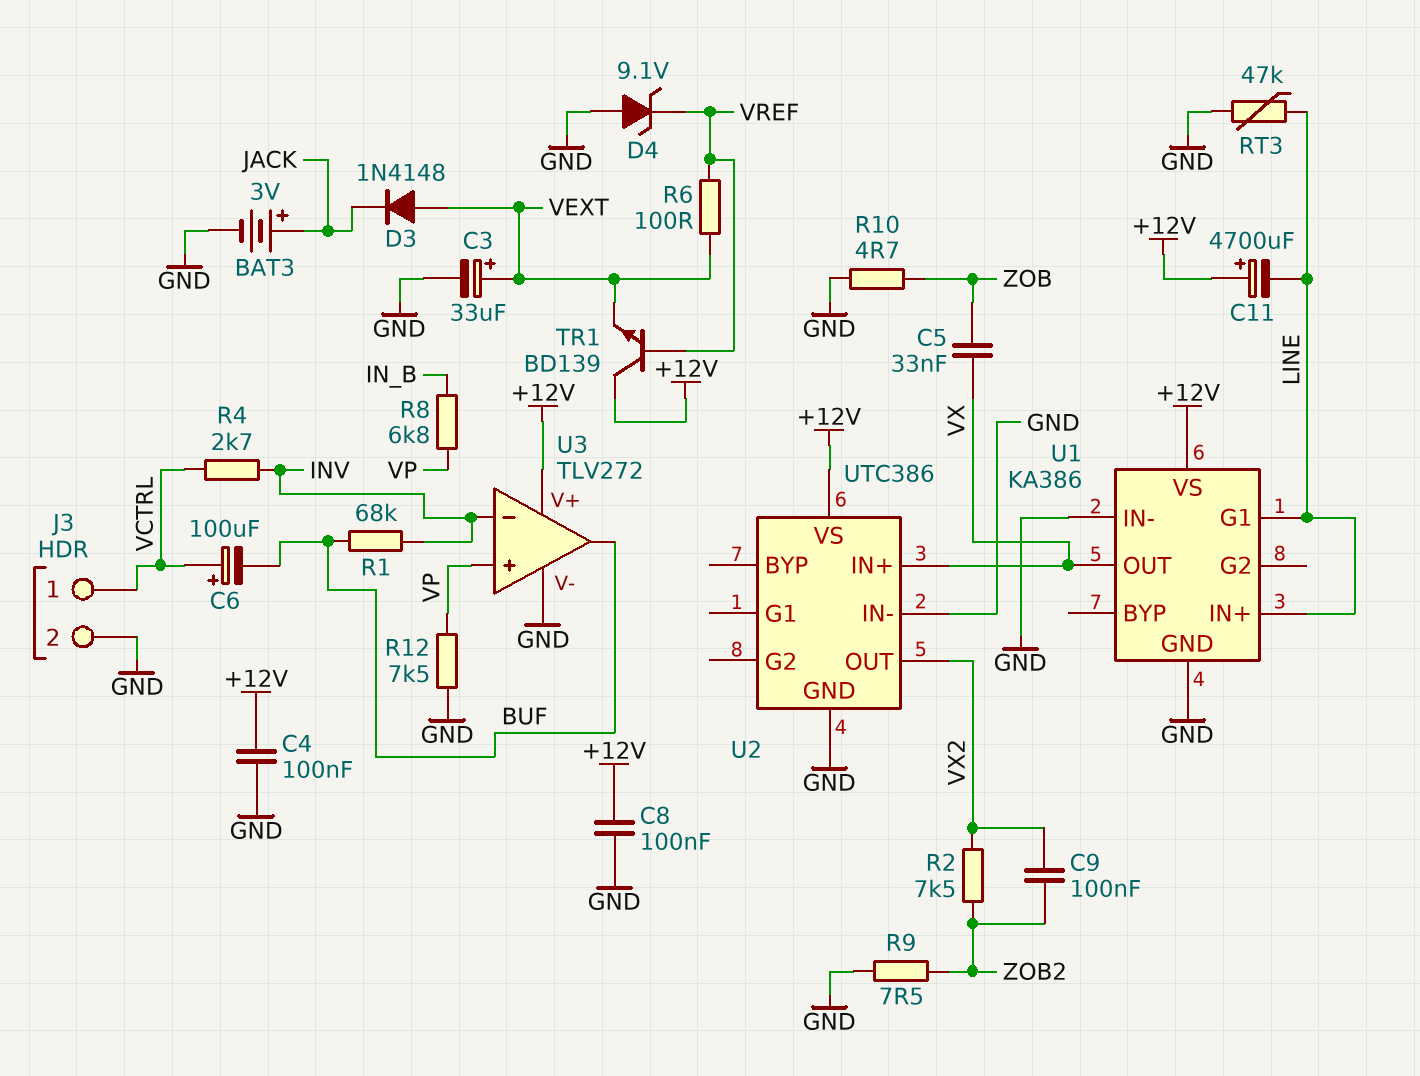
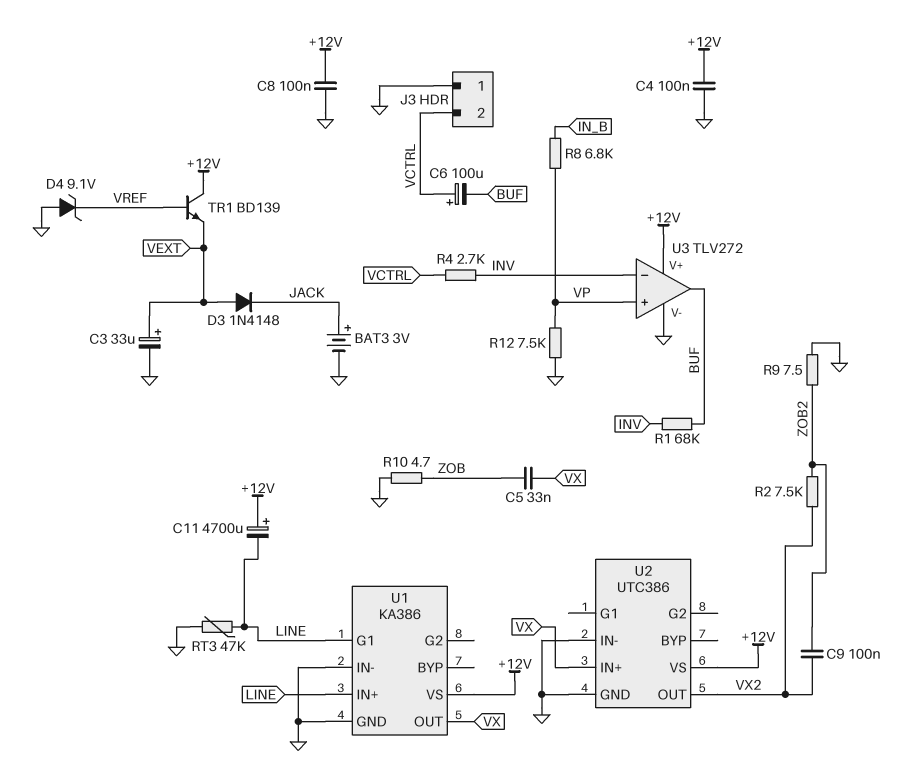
J3 pin 1: VCTRL -> GND
J3 pin 2: GND -> VCTRL
R6: 100 (VEXT, VREF) -> none

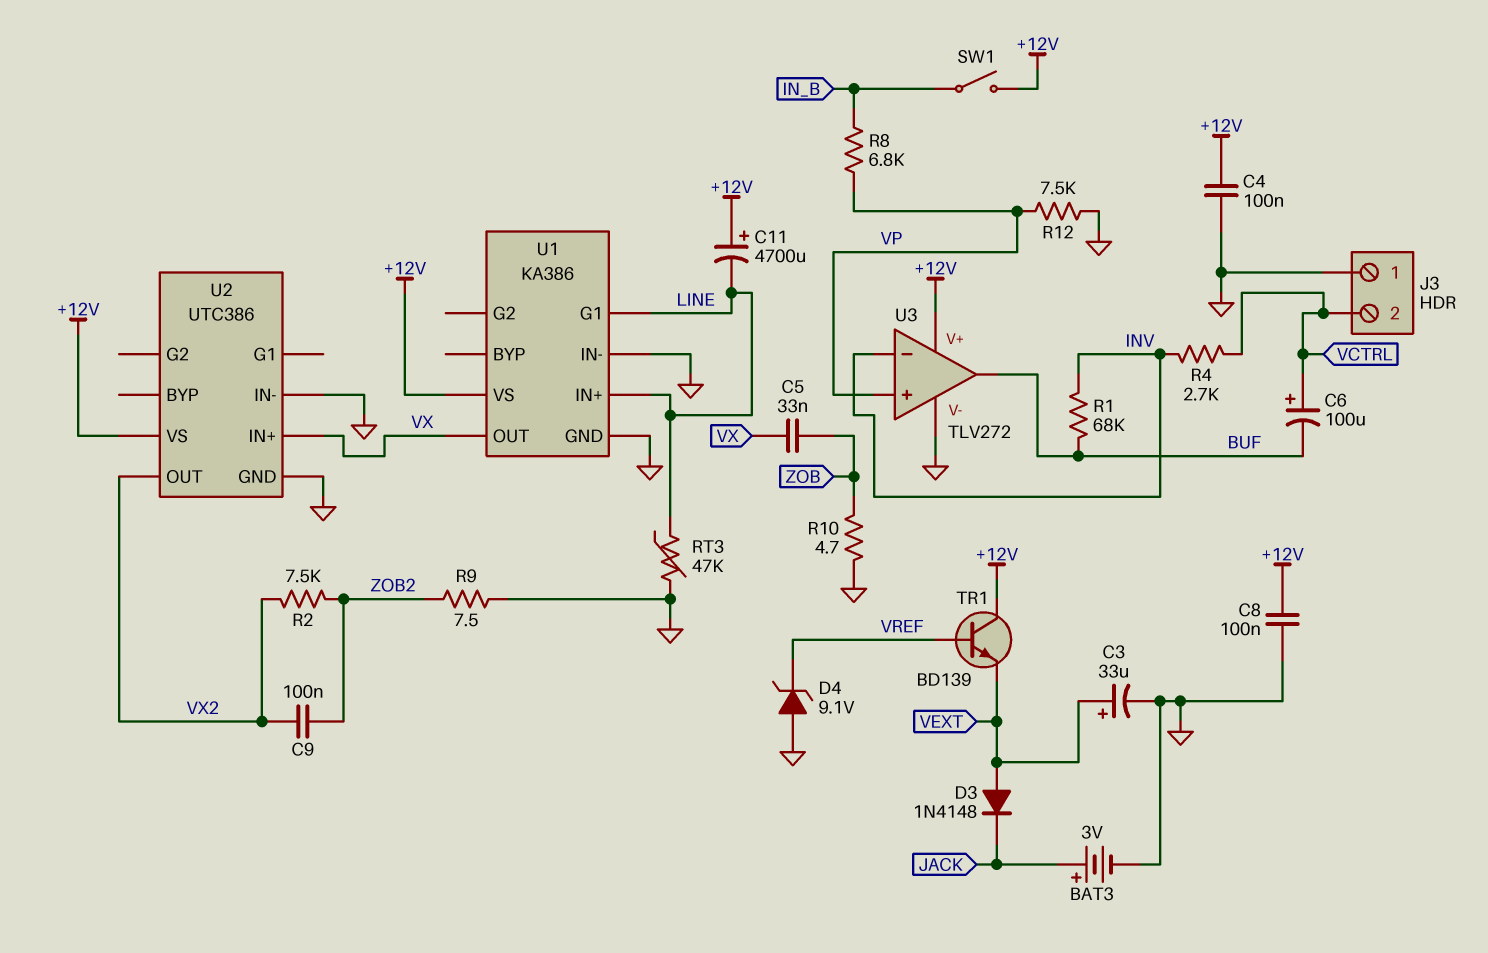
SW1: none -> switch (+12V, IN_B)

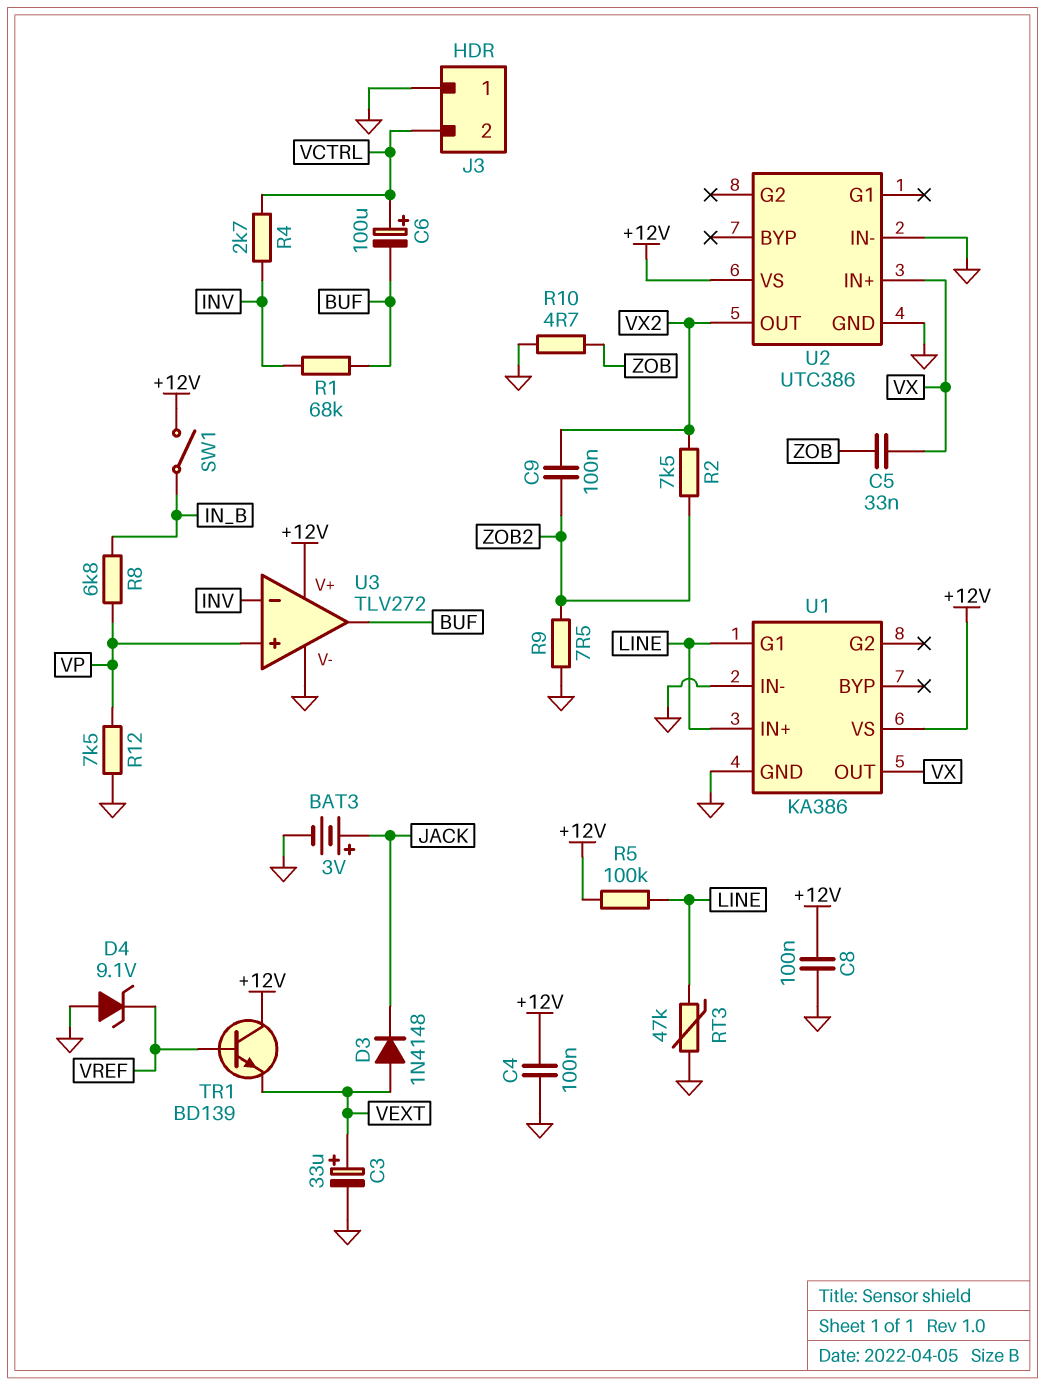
C11: 4700uF (plus +12V, minus LINE) -> none
R5: none -> 100k (+12V, LINE)

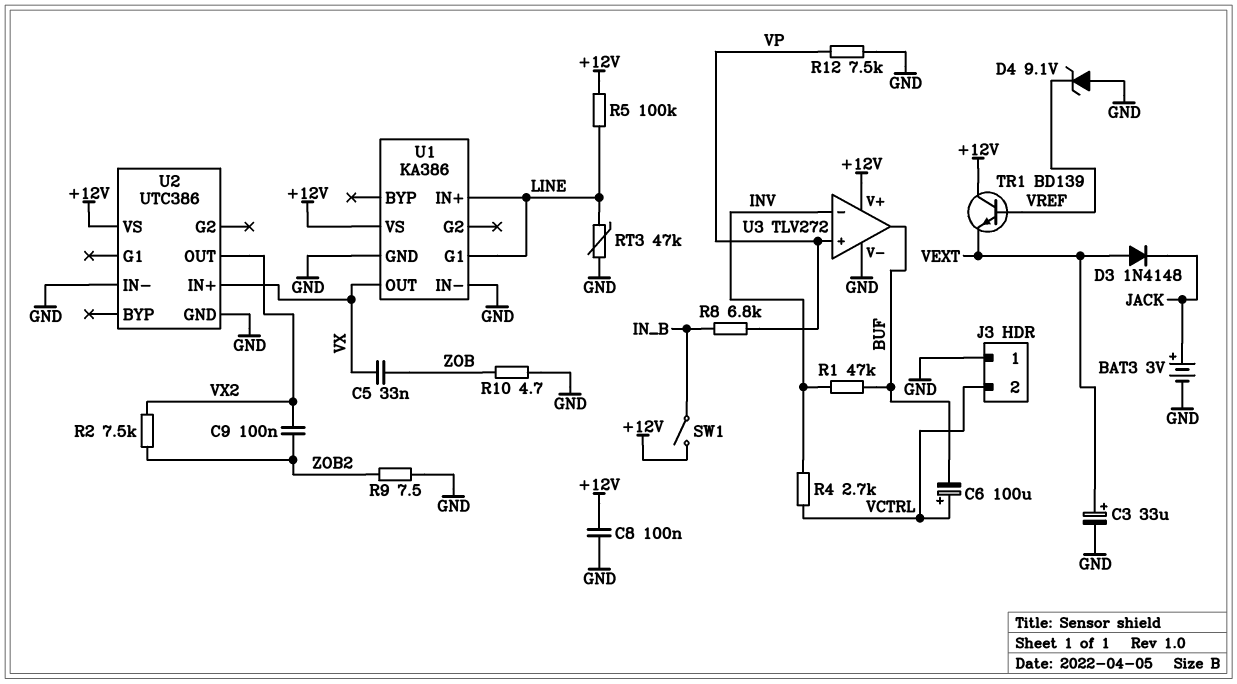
C4: 100nF (+12V, GND) -> none
R1: 68k (BUF, INV) -> 47k (BUF, INV)

